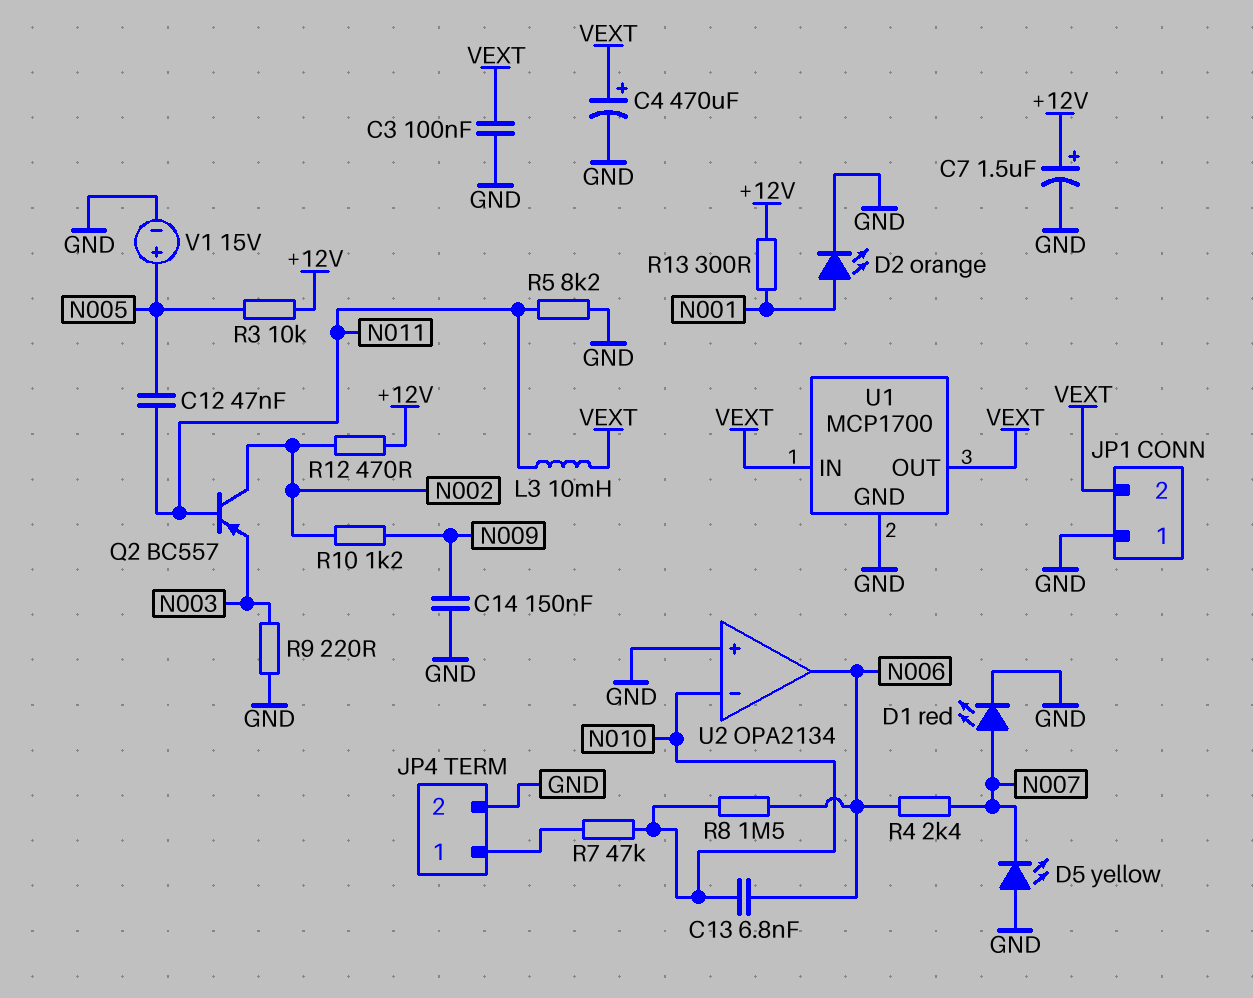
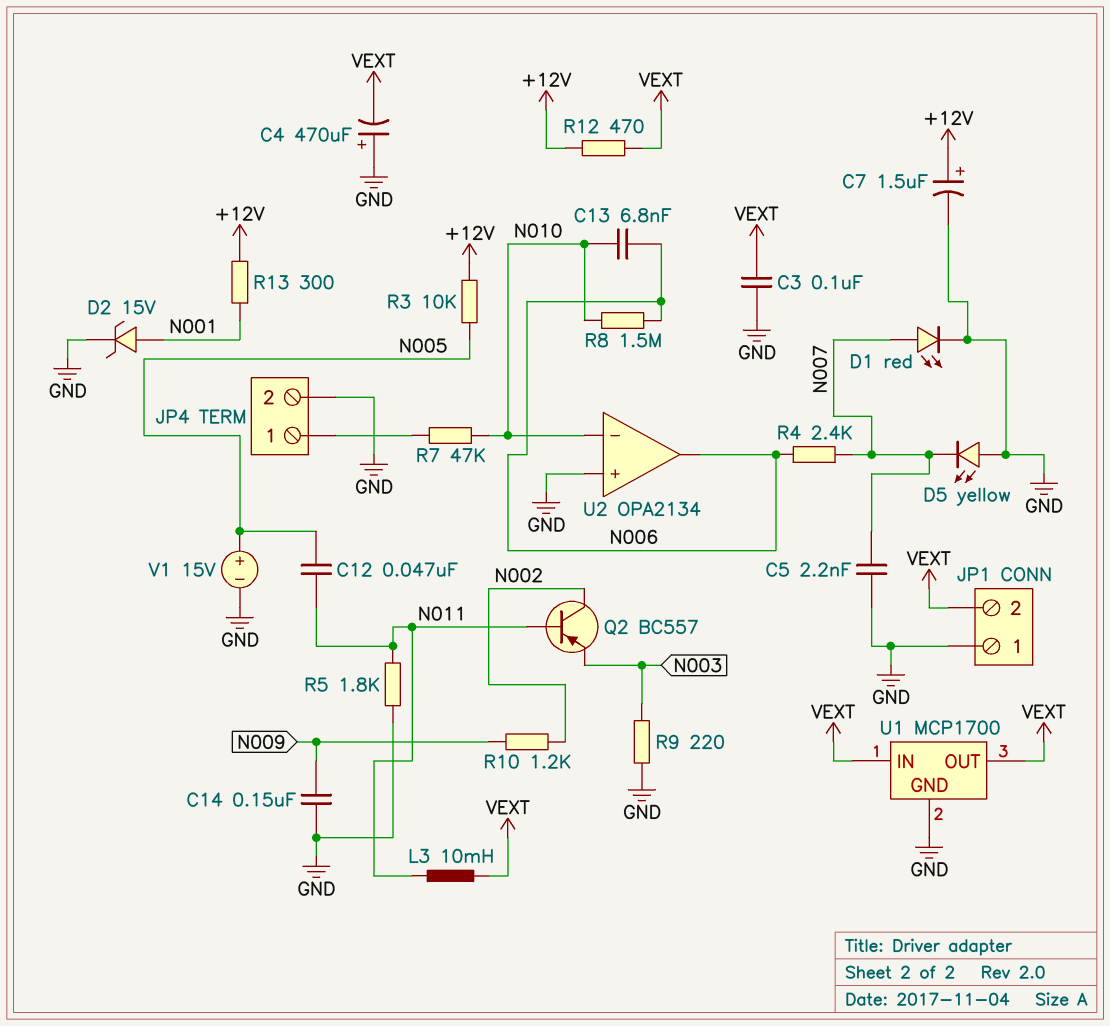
C4: 470uF (plus VEXT, minus GND) -> 470uF (plus GND, minus VEXT)
C5: none -> 2.2nF (GND, N007)
D2: LED orange (A N001, K GND) -> zener 15V (A N001, K GND)
R5: 8.2k (GND, N011) -> 1.8k (GND, N011)
R12: 470 (+12V, N002) -> 470 (+12V, VEXT)

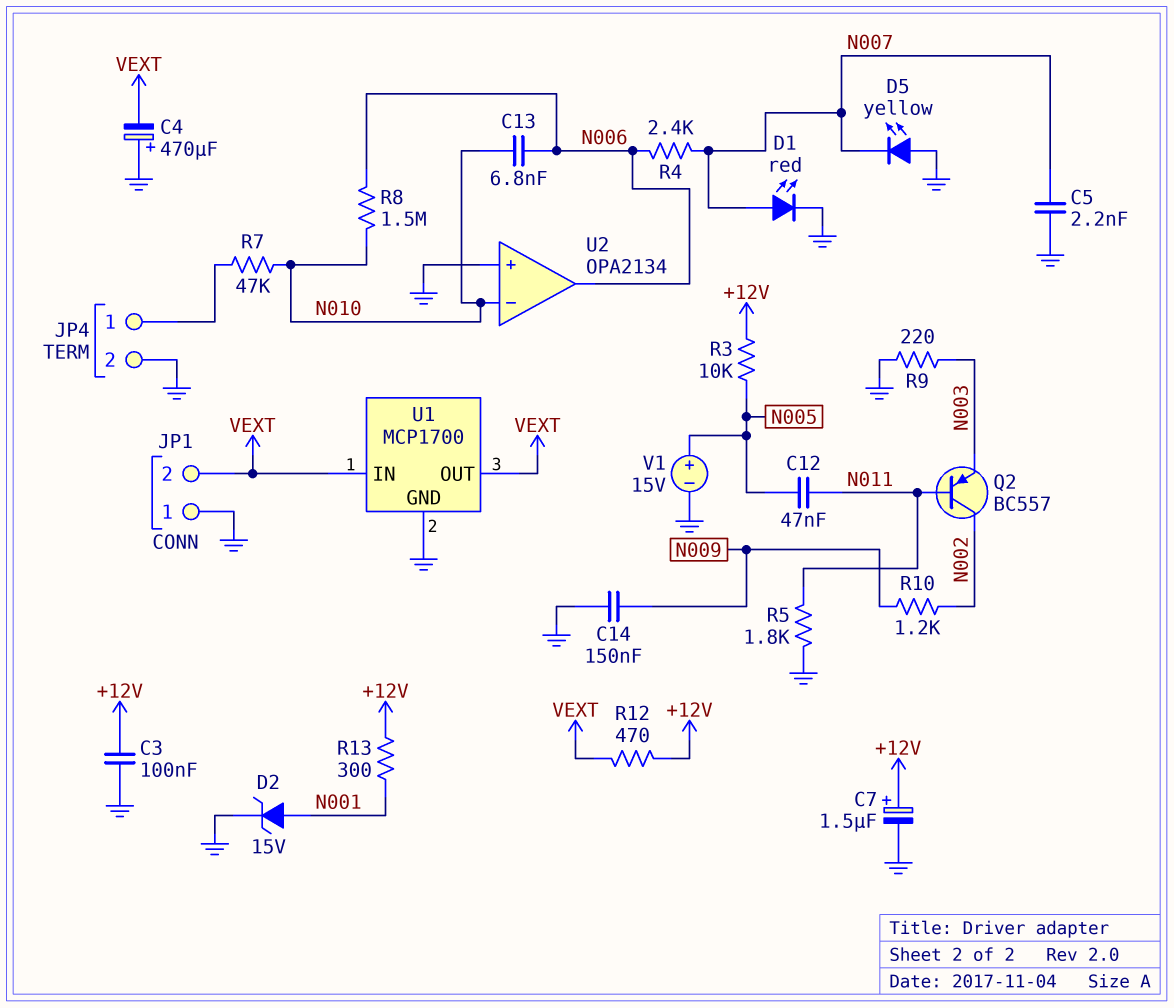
C3: 100nF (GND, VEXT) -> 100nF (+12V, GND)
L3: 10mH (N011, VEXT) -> none

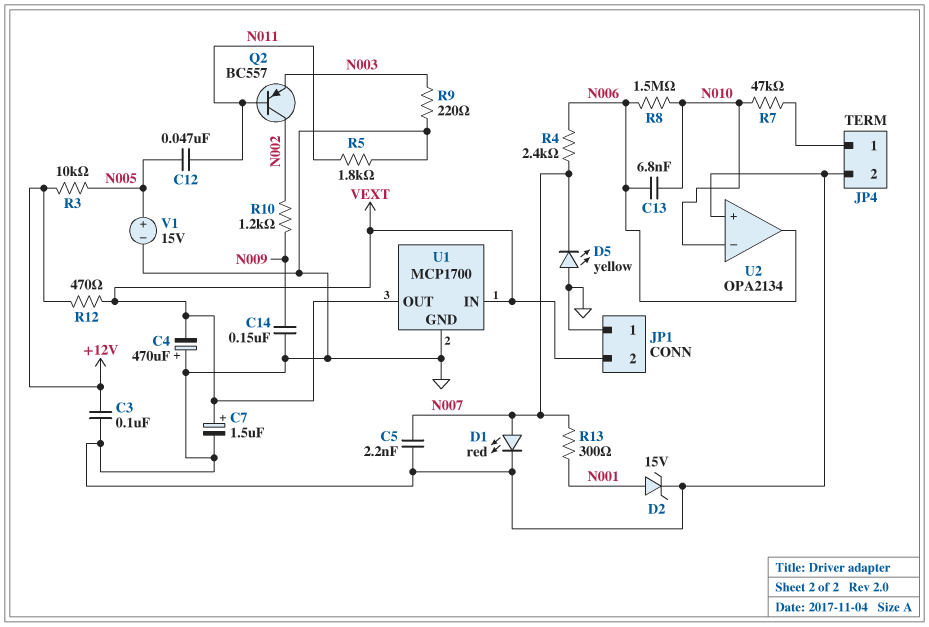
C7: 1.5uF (plus +12V, minus GND) -> 1.5uF (plus VEXT, minus GND)
R13: 300 (+12V, N001) -> 300 (N001, N007)

